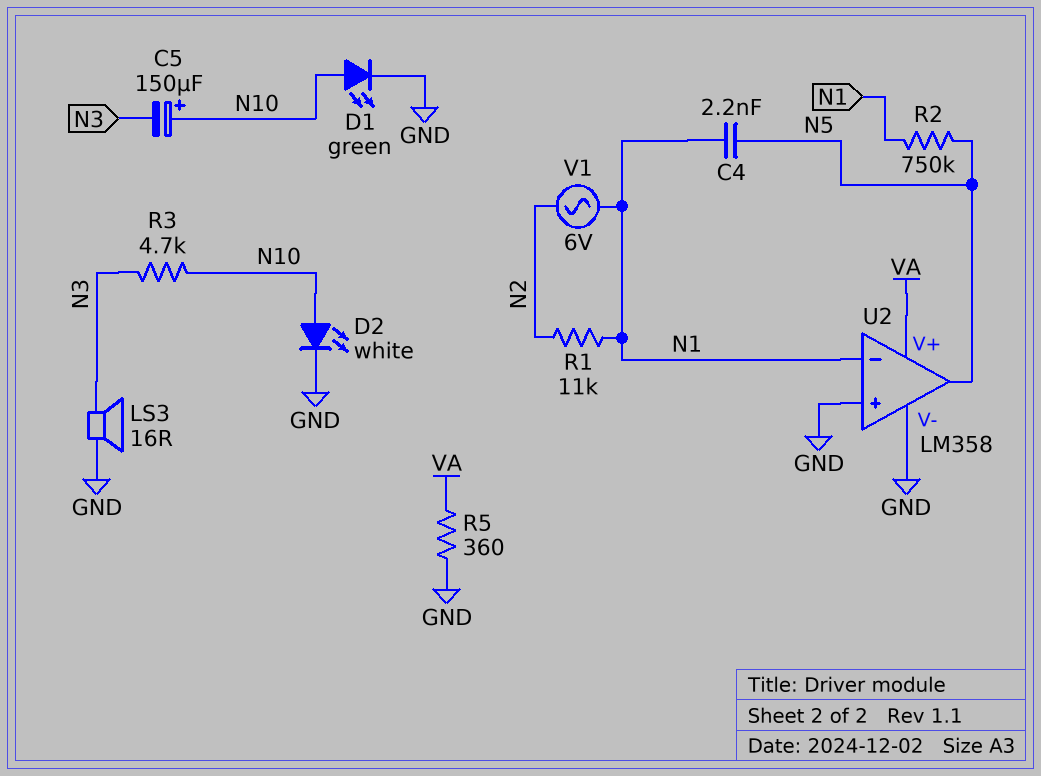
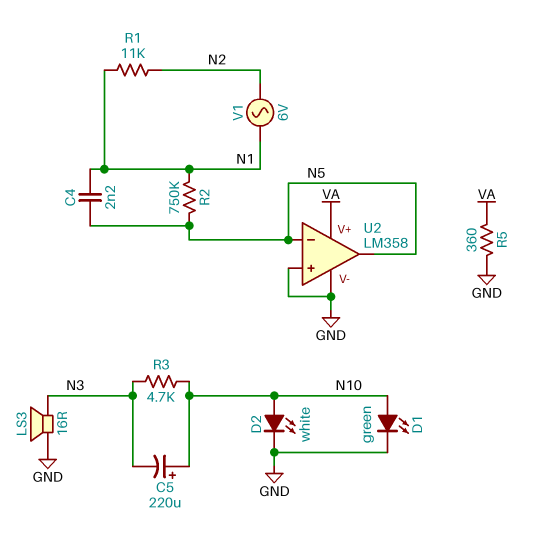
C5: 150uF (plus N10, minus N3) -> 220uF (plus N10, minus N3)
U2 pin in-: N1 -> N5

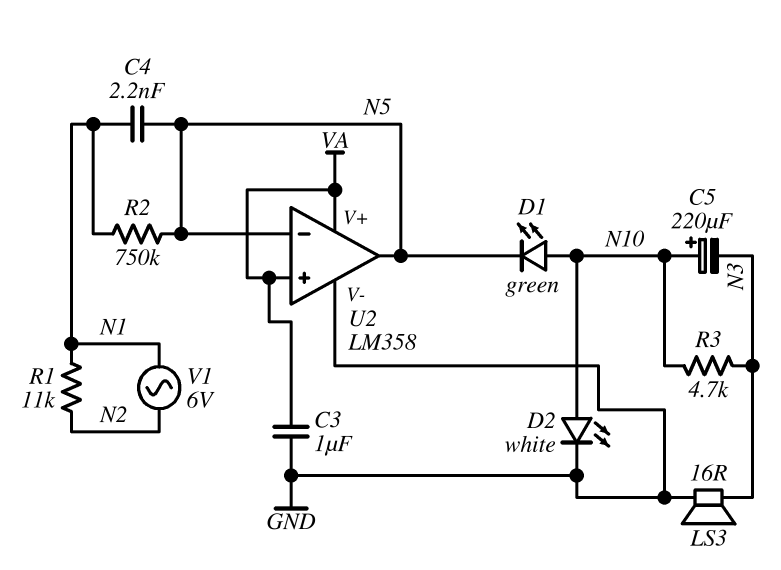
C3: none -> 1uF (GND, VA)
D1: LED green (A N10, K GND) -> LED green (A N10, K N5)
R5: 360 (GND, VA) -> none
U2 pin in+: GND -> VA

